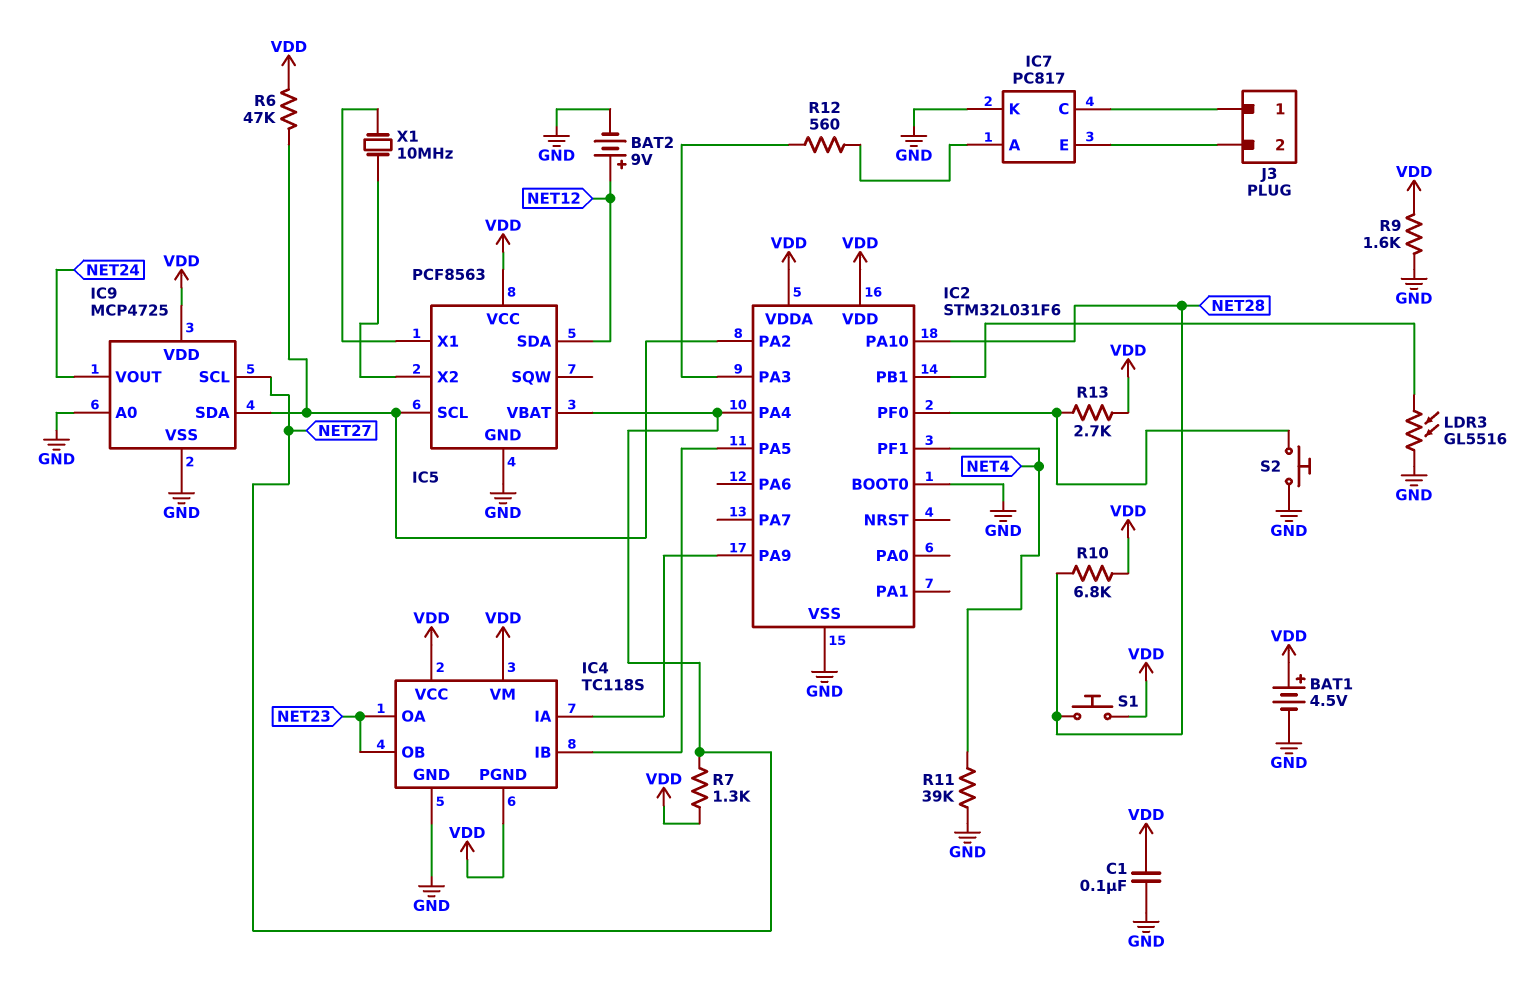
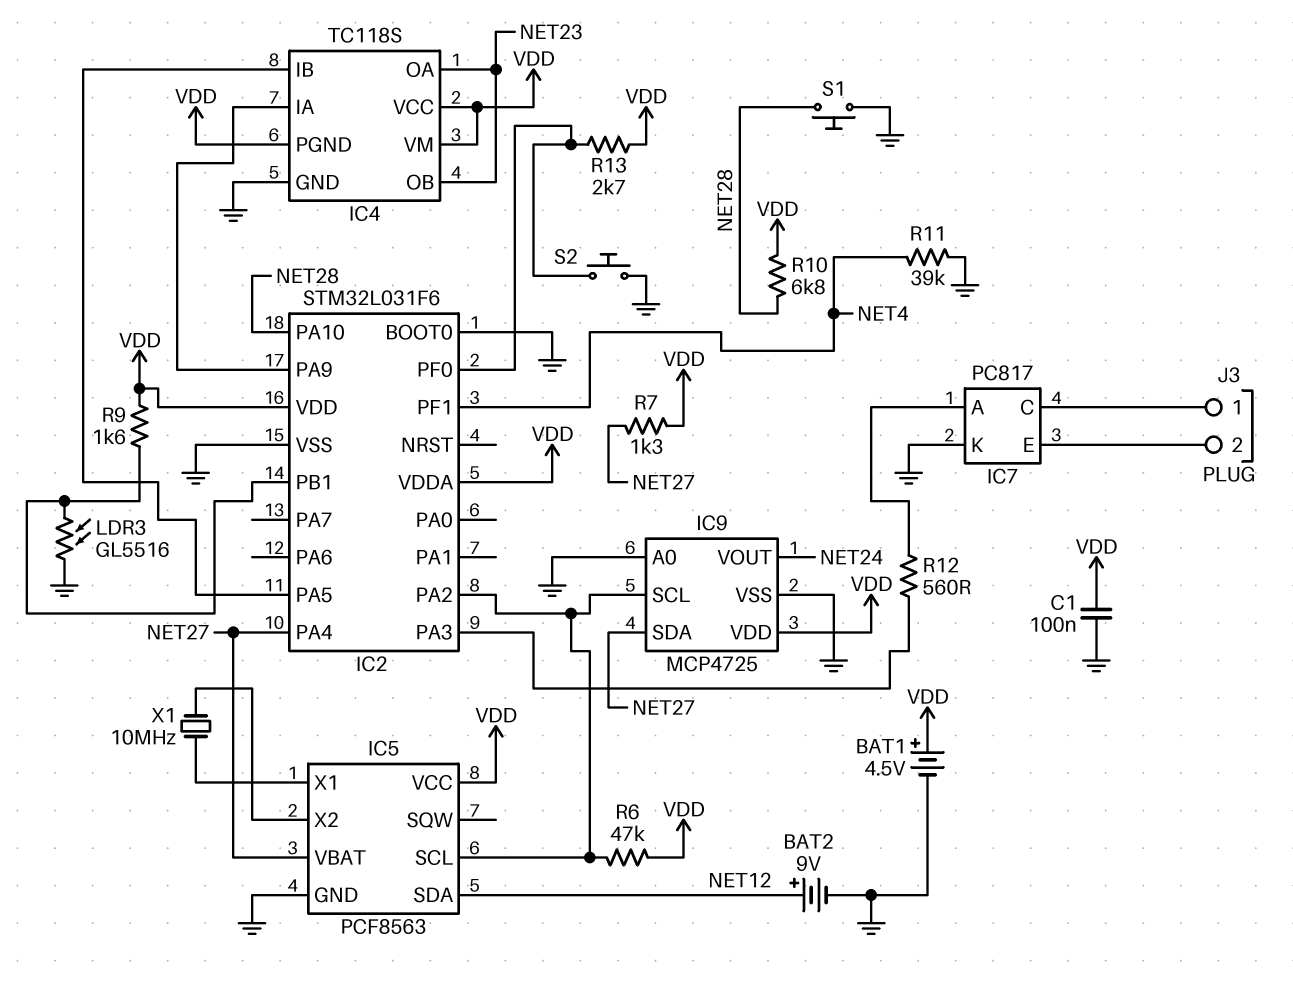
IC9 pin SCL: NET27 -> IC2/PA2
IC9 pin SDA: IC2/PA2 -> NET27
R9: 1.6k (GND, VDD) -> 1.6k (IC2/PB1, VDD)
S1: button (NET28, VDD) -> button (GND, NET28)

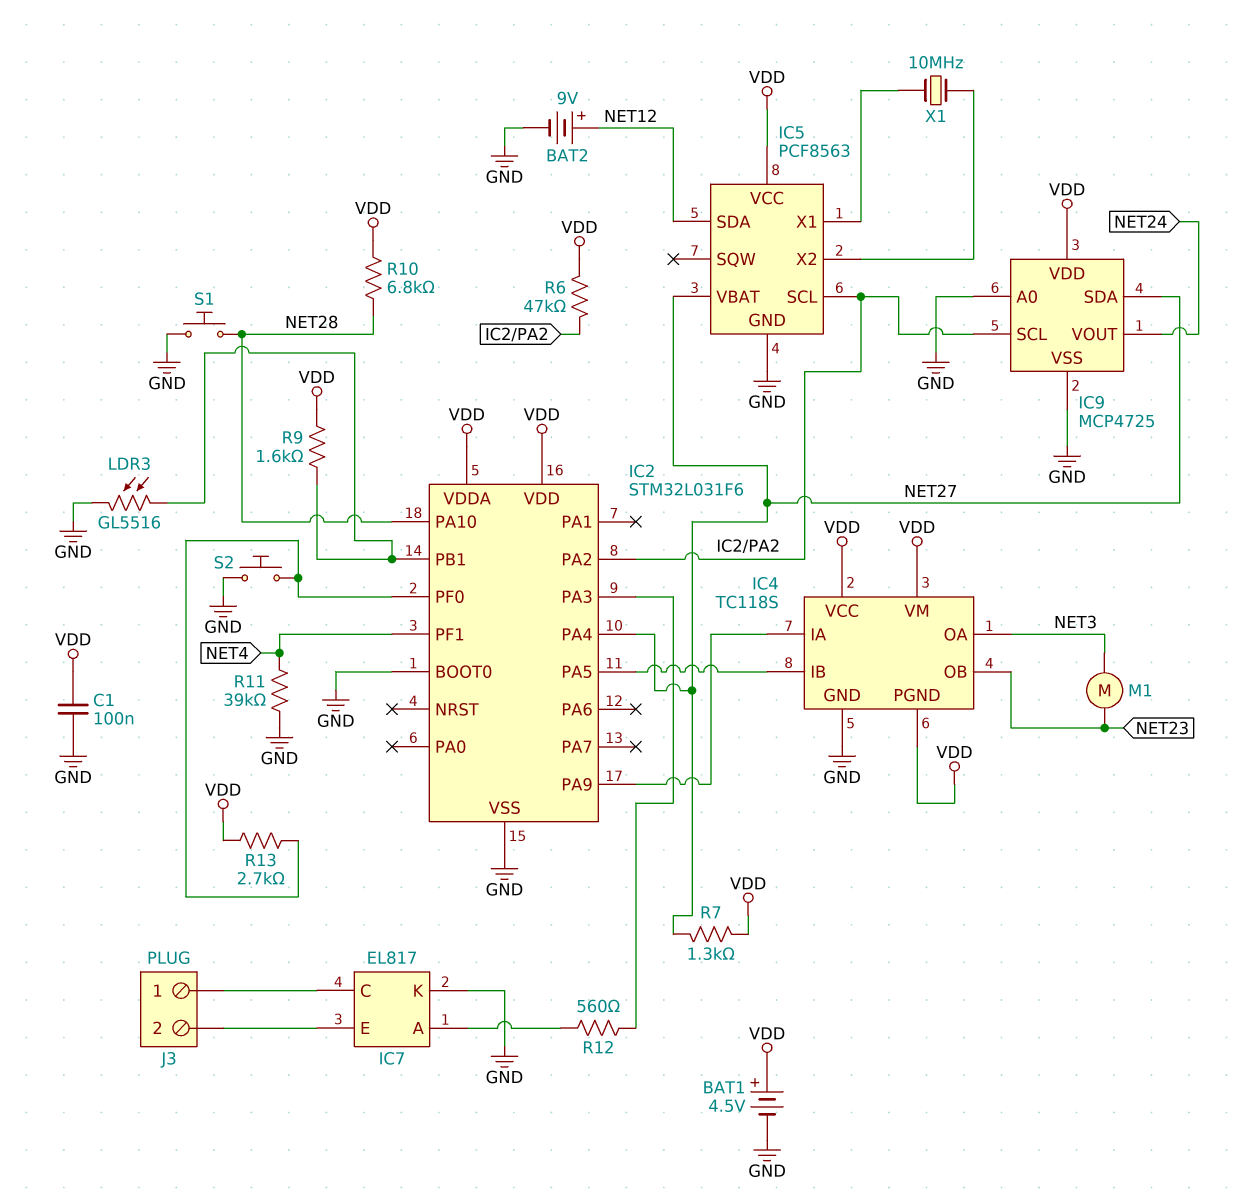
IC4 pin OA: NET23 -> NET3
IC7: PC817 -> EL817
M1: none -> motor (NET3, NET23)

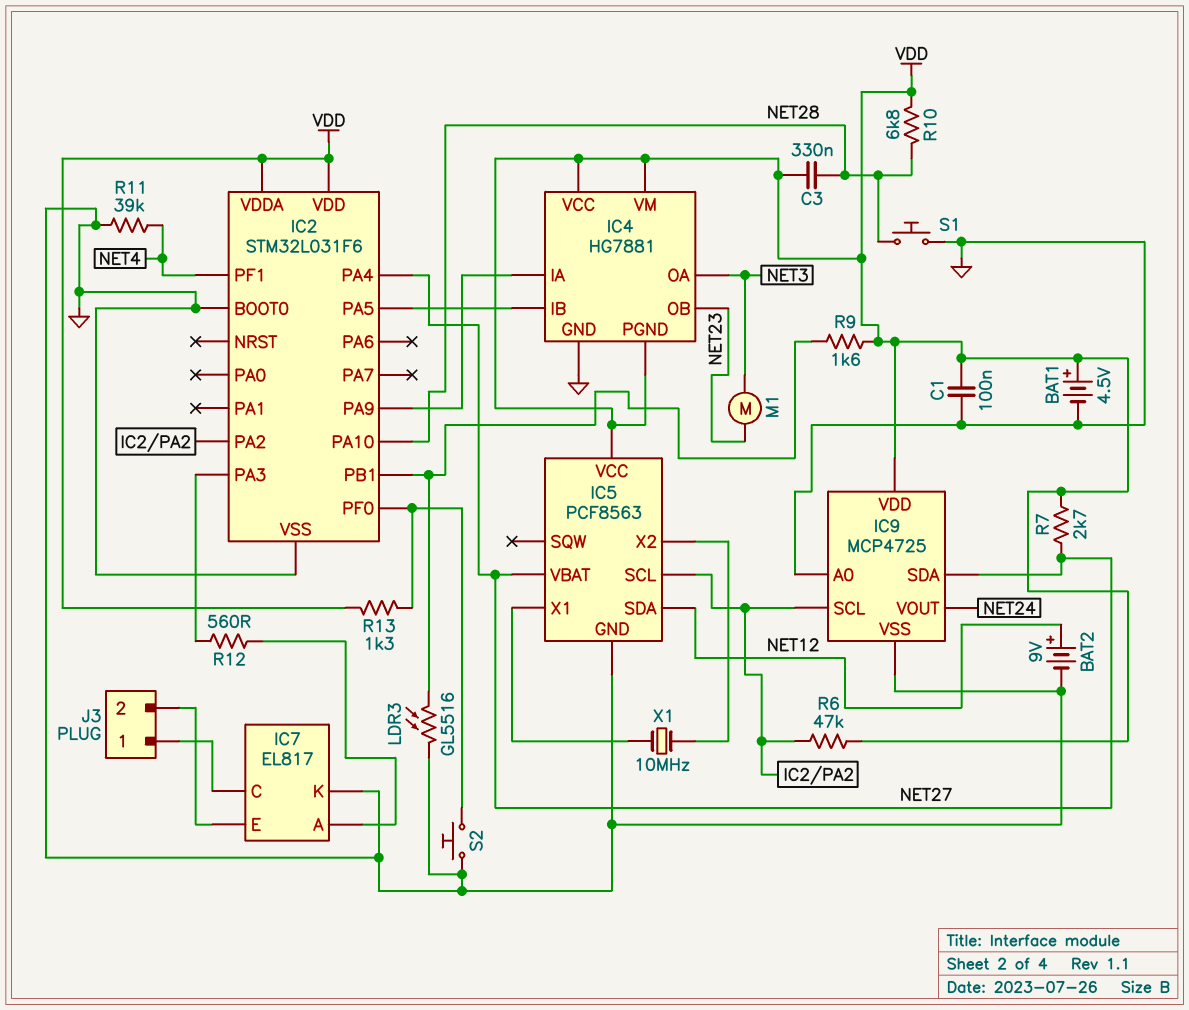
C3: none -> 330nF (NET28, VDD)
IC4: TC118S -> HG7881
R7: 1.3k (NET27, VDD) -> 2.7k (NET27, VDD)
R13: 2.7k (IC2/PF0, VDD) -> 1.3k (IC2/PF0, VDD)

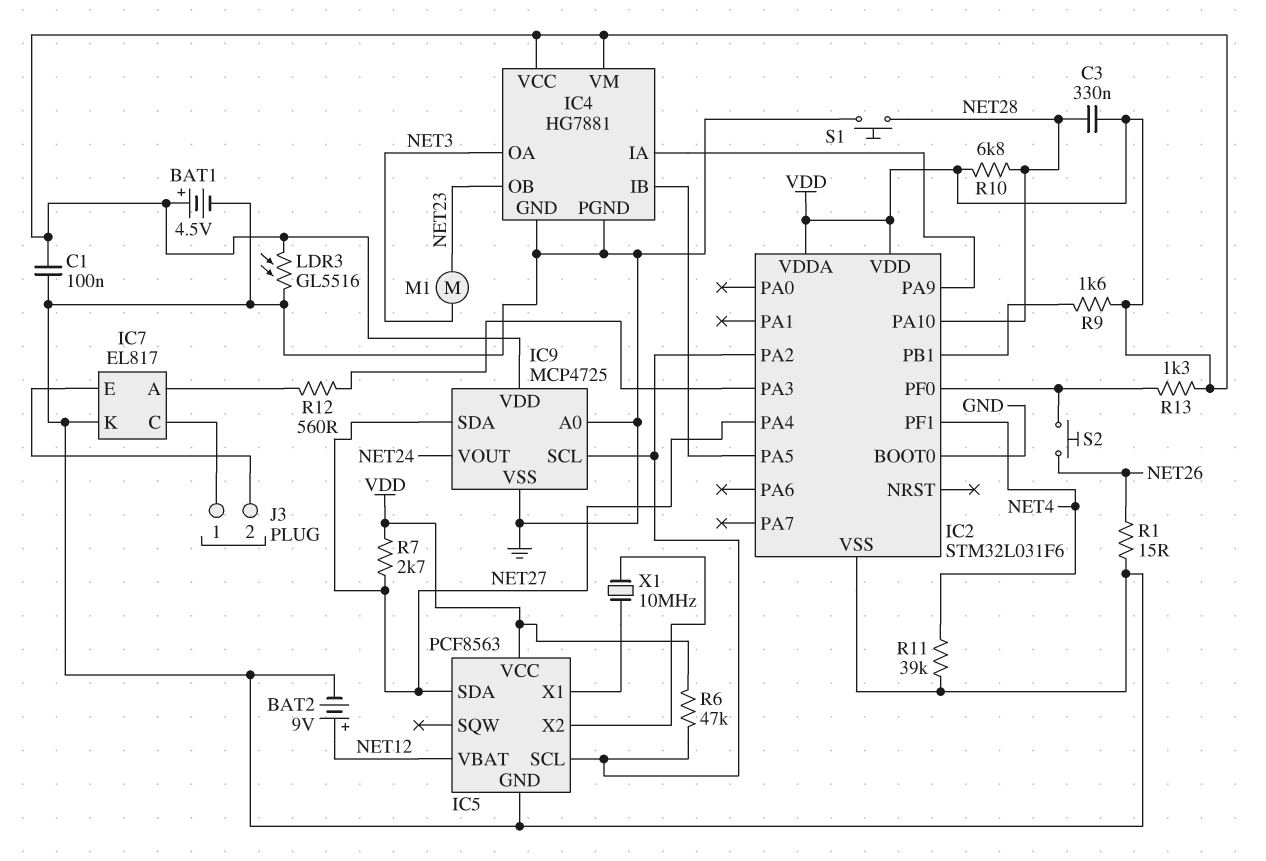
IC4 pin PGND: VDD -> GND
IC5 pin SDA: NET12 -> NET27
IC5 pin VBAT: NET27 -> NET12
LDR3: GL5516 (GND, IC2/PB1) -> GL5516 (GND, VDD)
R1: none -> 15 (GND, NET26)
S2: button (GND, IC2/PF0) -> button (IC2/PF0, NET26)

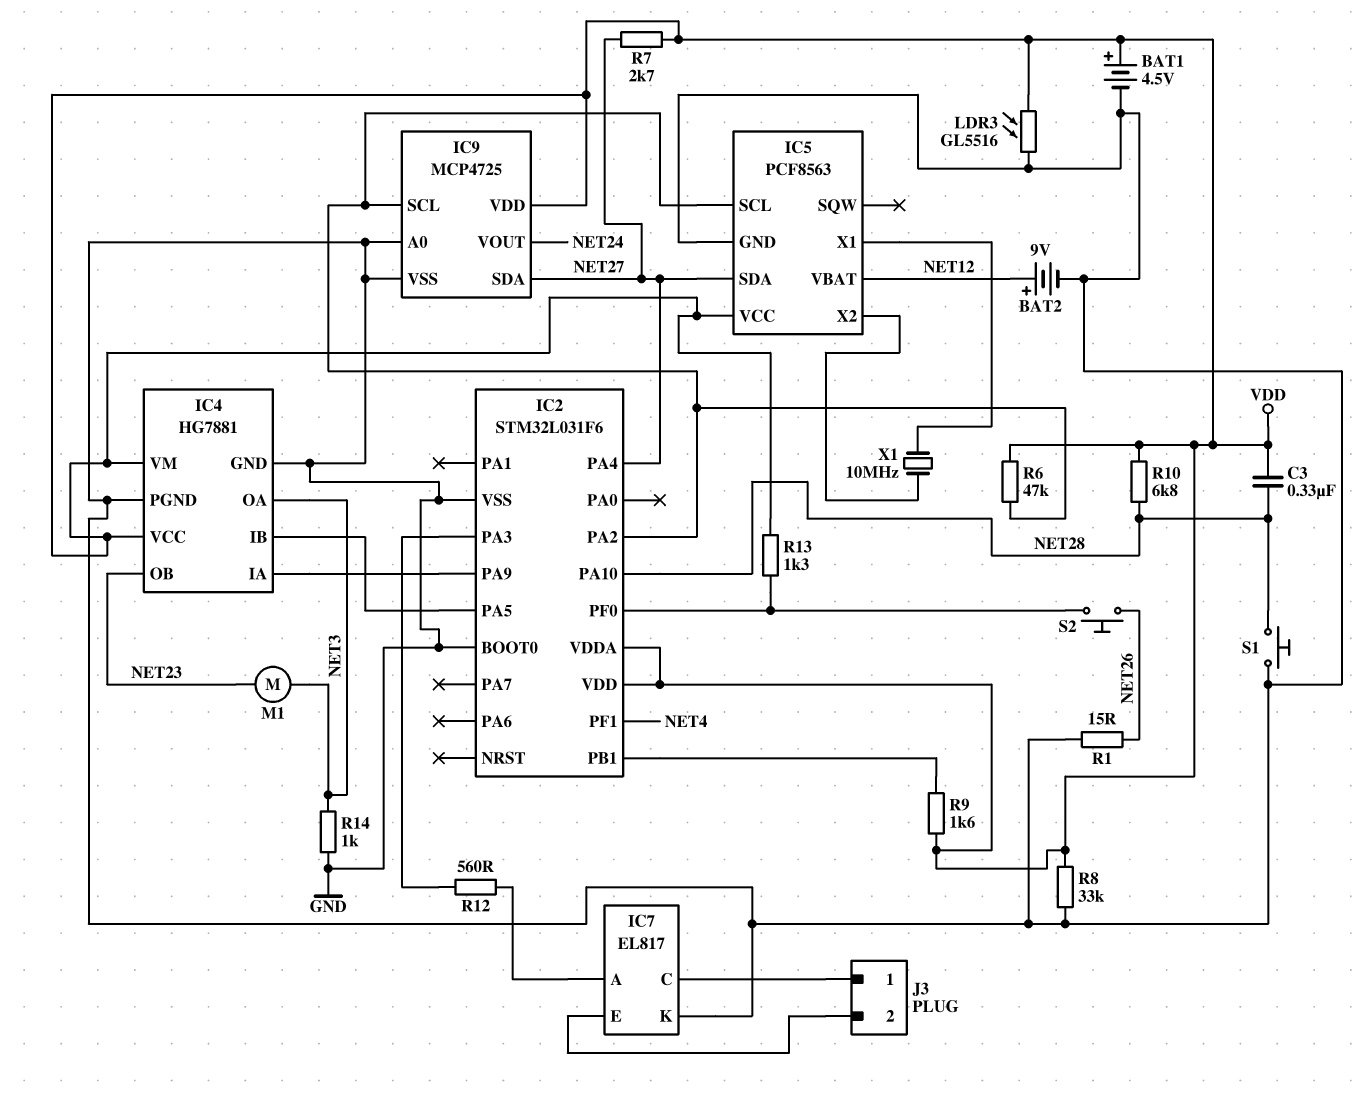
C1: 100nF (GND, VDD) -> none
R8: none -> 33k (GND, VDD)
R11: 39k (GND, NET4) -> none
R14: none -> 1k (GND, NET3)

